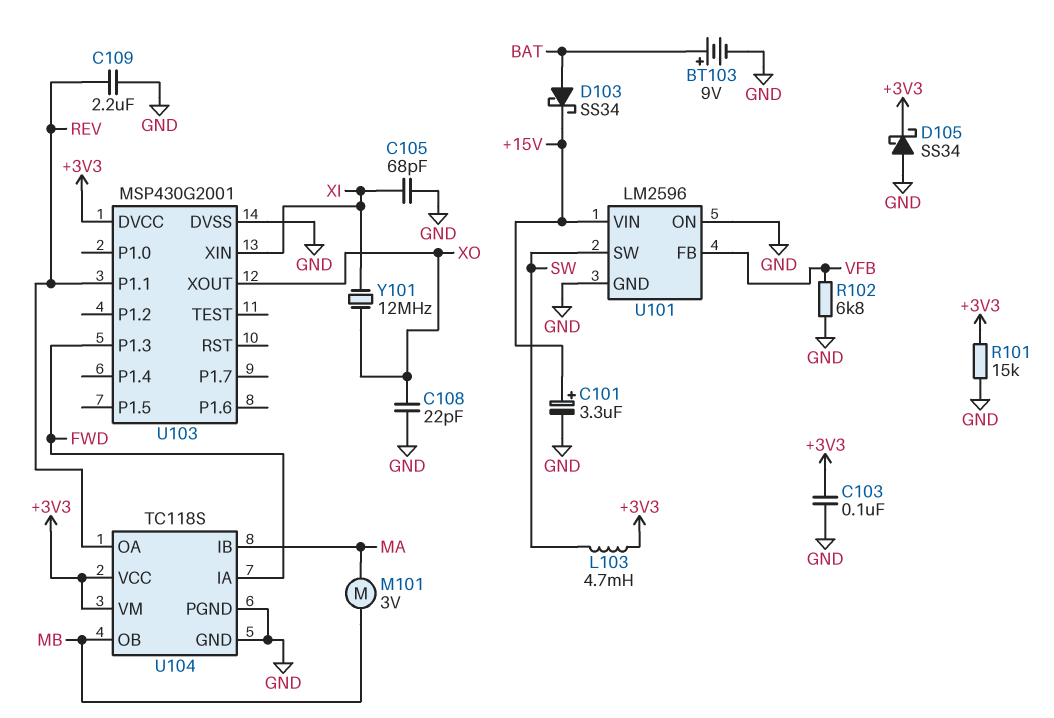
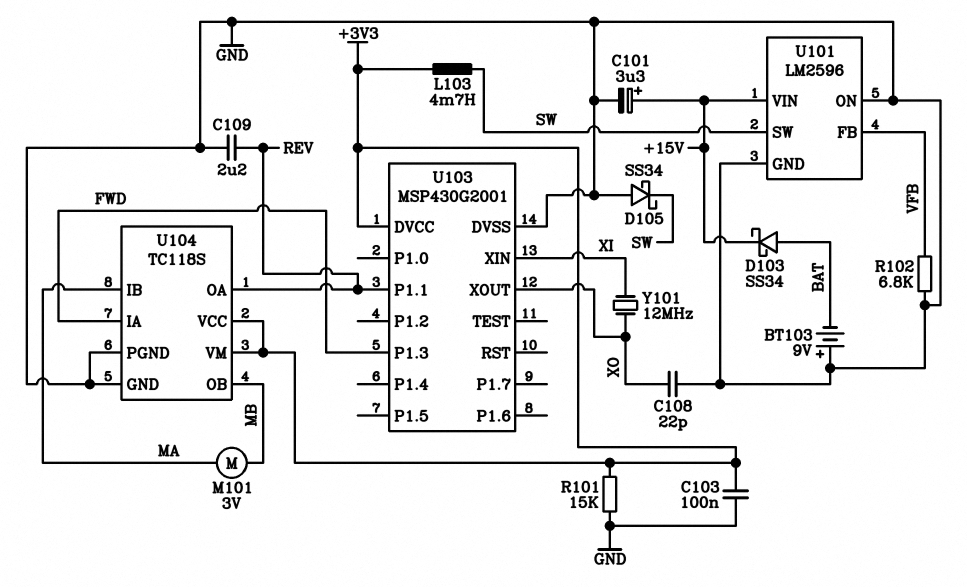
BT103: 9V (plus BAT, minus GND) -> 9V (plus GND, minus BAT)
C105: 68pF (GND, XI) -> none
D105: schottky SS34 (A GND, K +3V3) -> schottky SS34 (A GND, K SW)

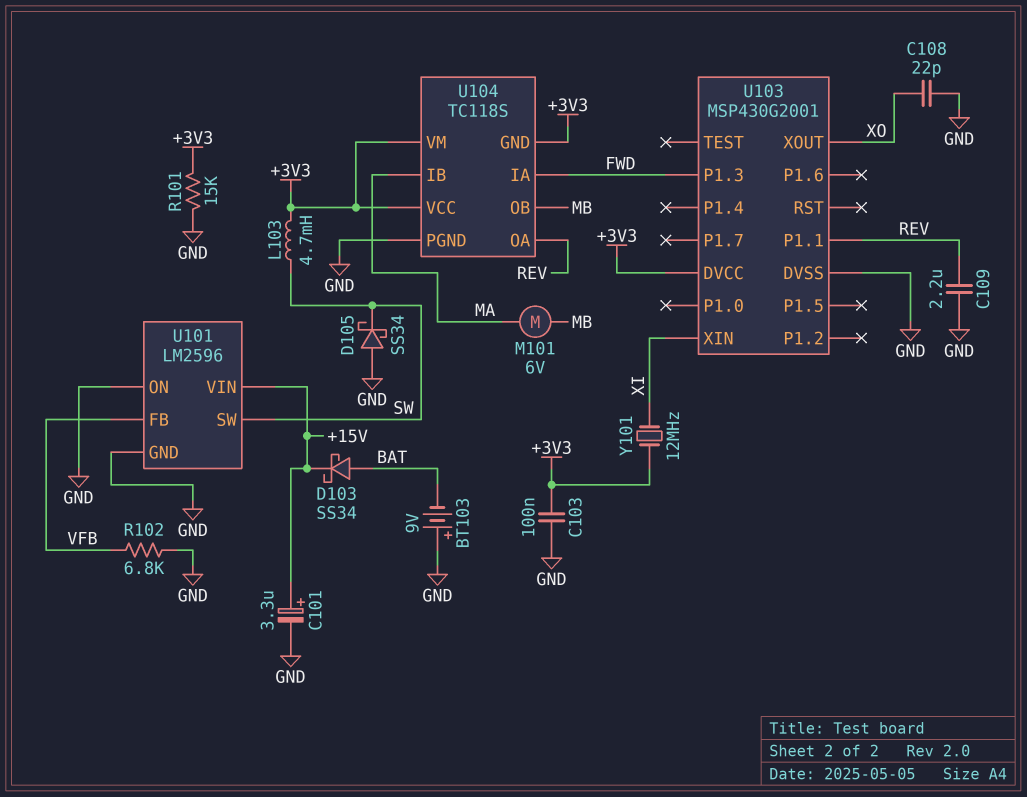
M101: motor 3V (MA, MB) -> motor 6V (MA, MB)
U104 pin GND: GND -> +3V3
Y101: 12MHz (XI, XO) -> 12MHz (+3V3, XI)

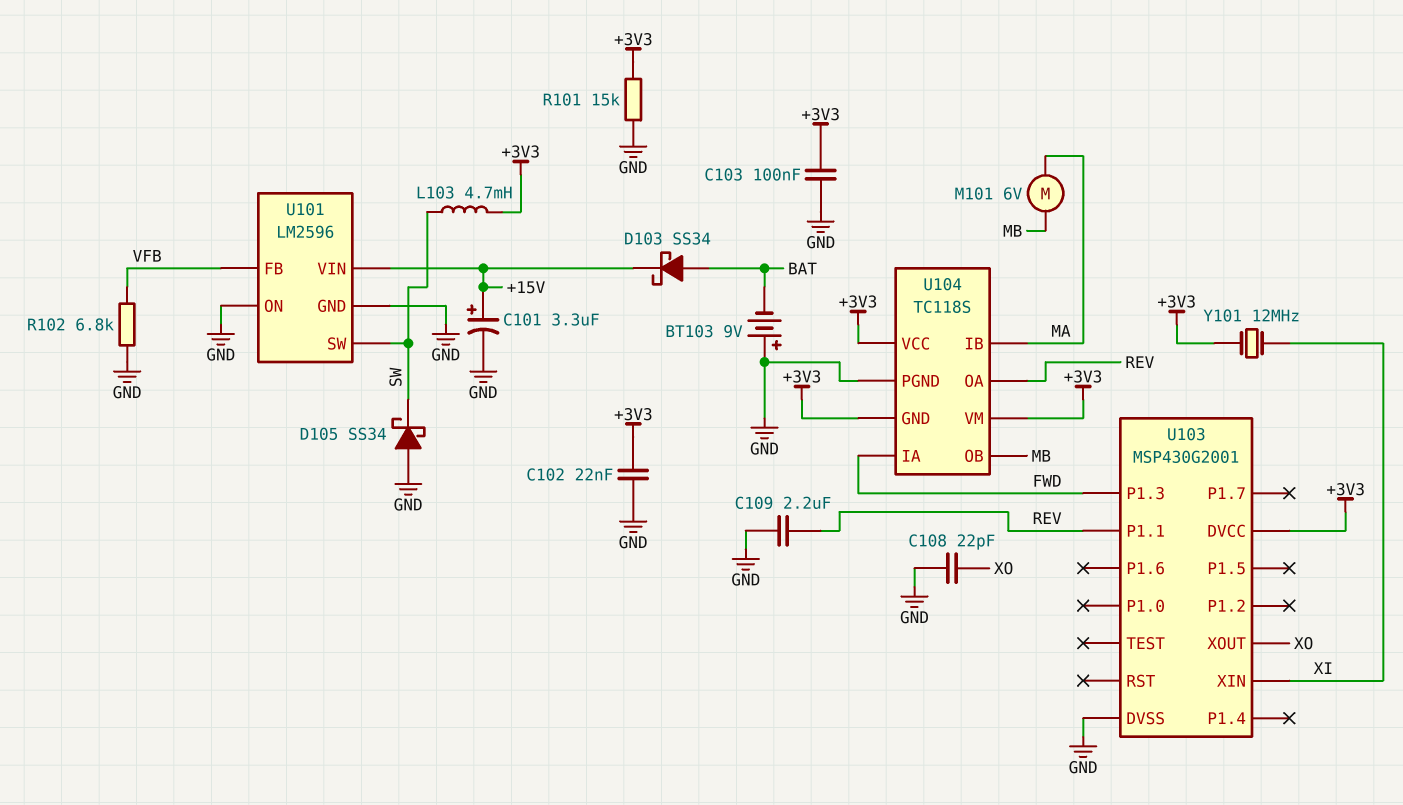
C102: none -> 22nF (+3V3, GND)

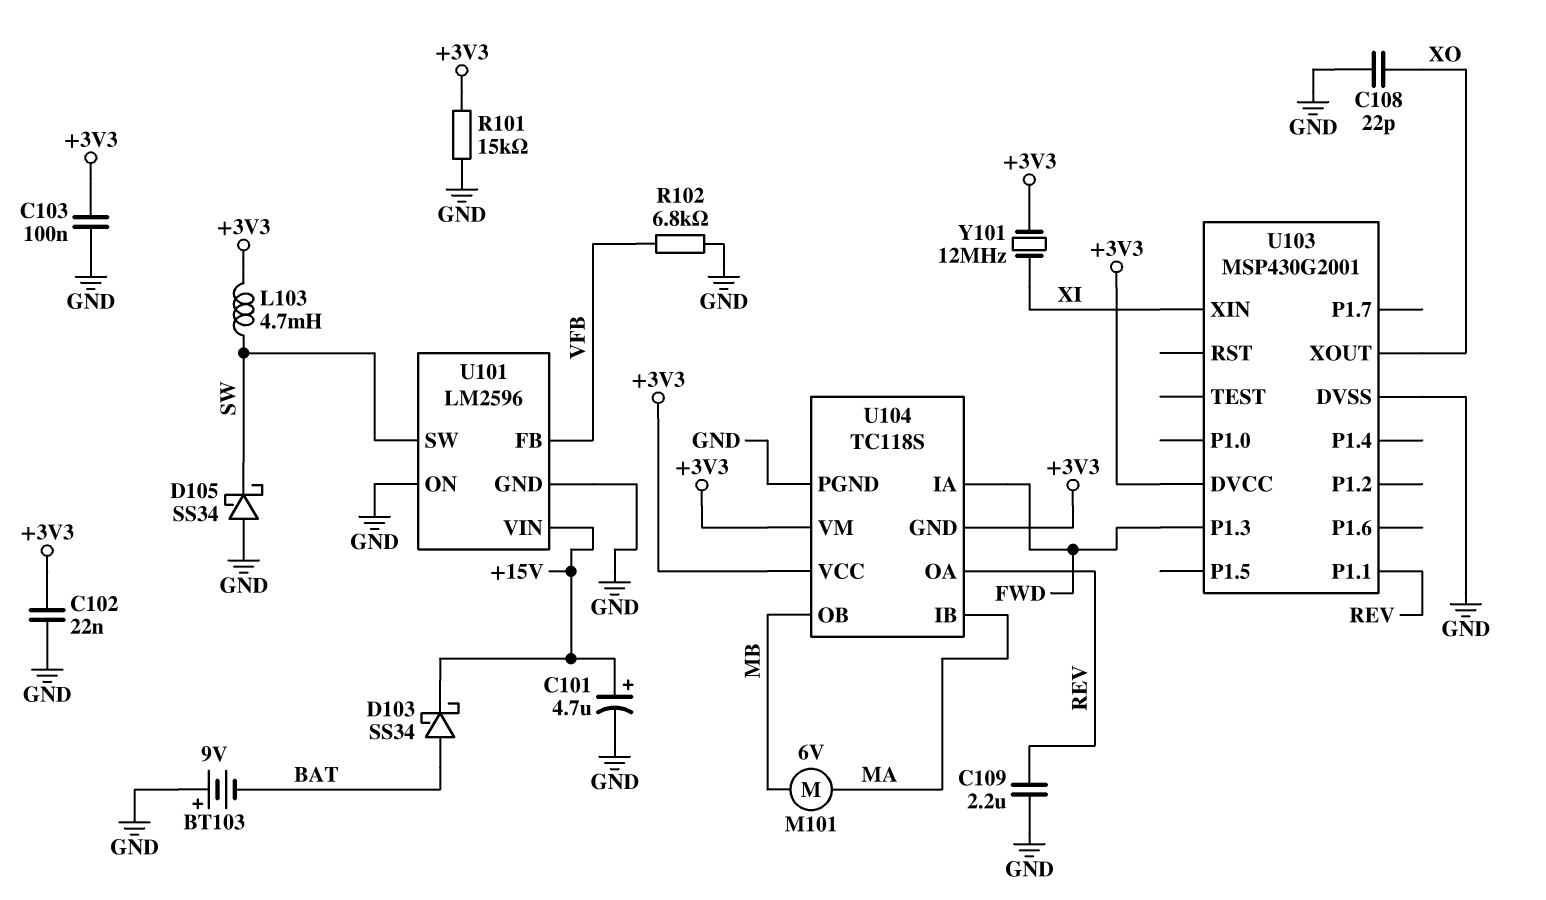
C101: 3.3uF (plus +15V, minus GND) -> 4.7uF (plus +15V, minus GND)

